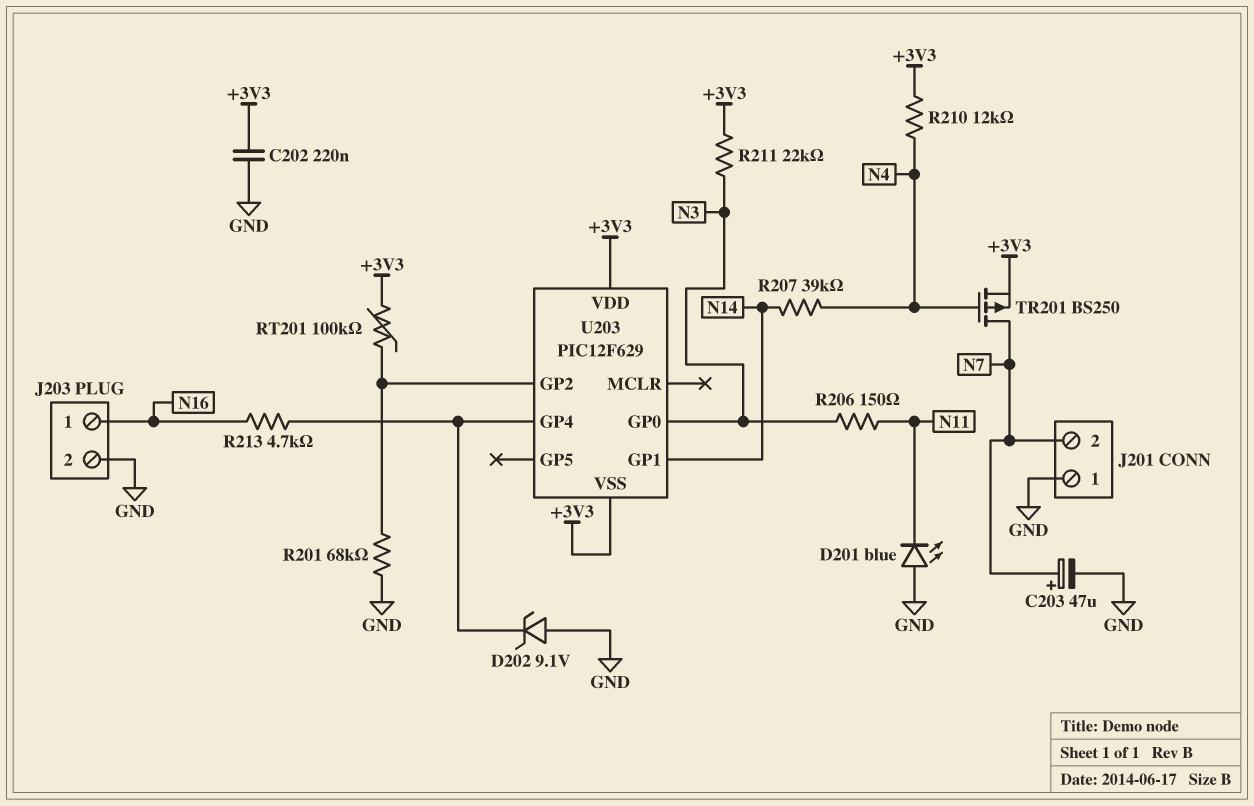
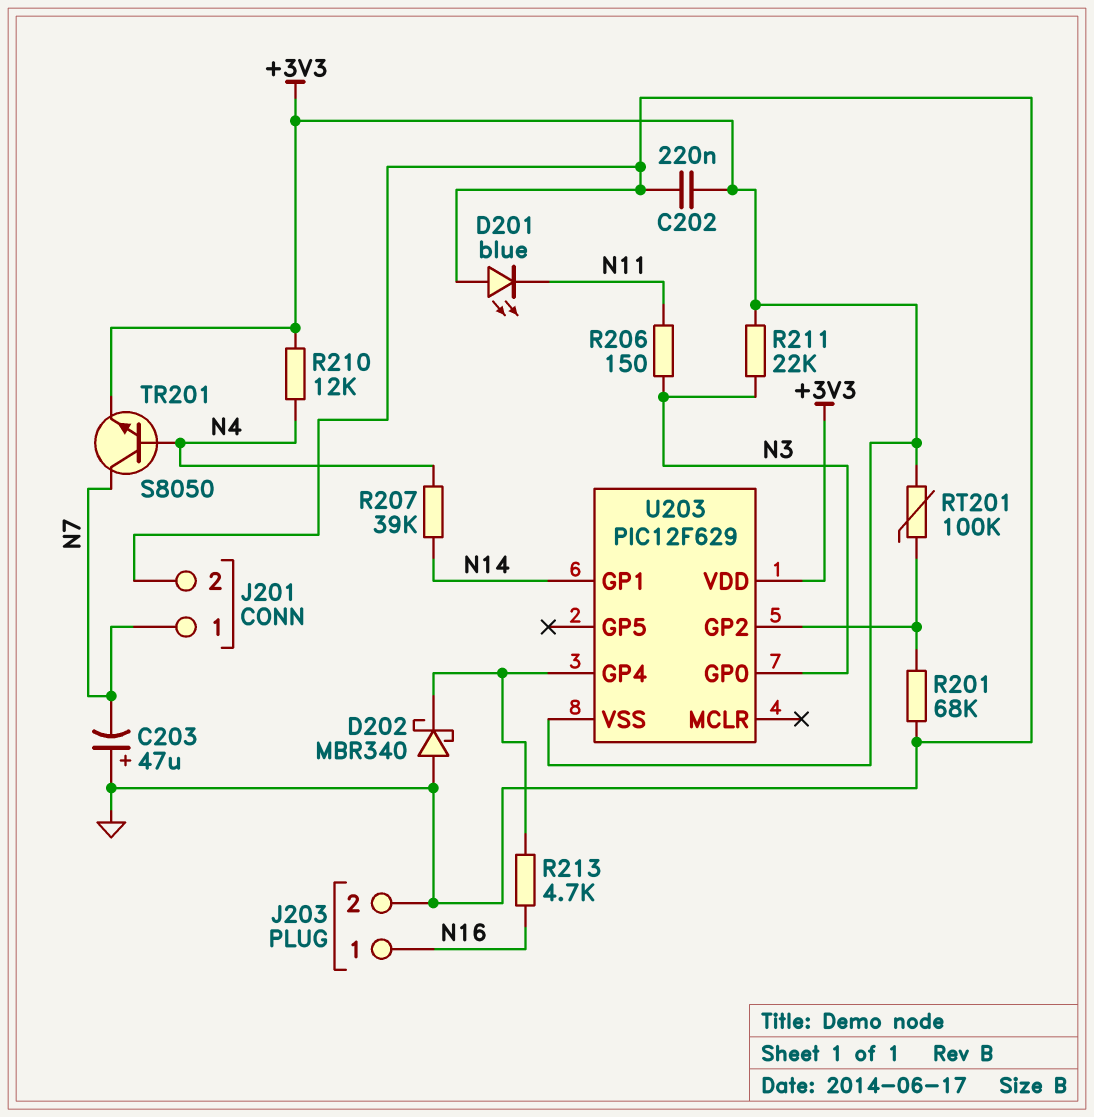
C203: 47uF (plus N7, minus GND) -> 47uF (plus GND, minus N7)
D202: zener 9.1V (A GND, K U203/GP4) -> schottky MBR340 (A GND, K U203/GP4)
J201 pin 1: GND -> N7
J201 pin 2: N7 -> GND
TR201: PMOS BS250 (G N4, D N7, S +3V3) -> NPN S8050 (B N4, C N7, E +3V3)

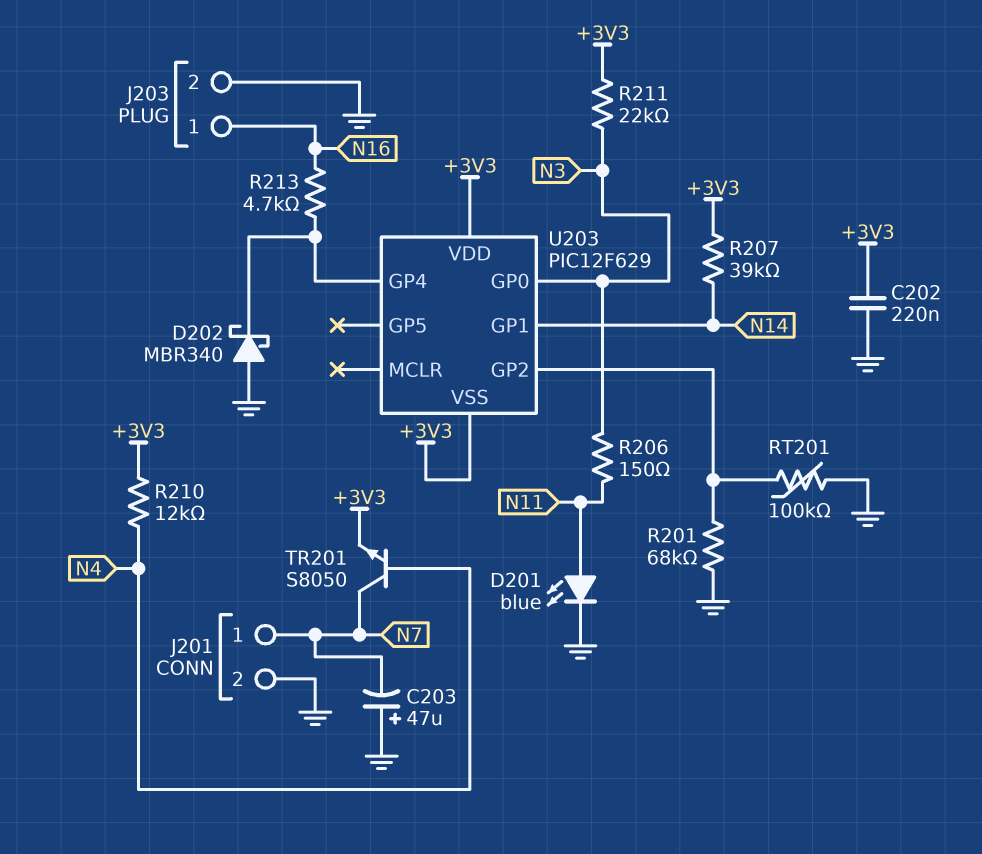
D201: LED blue (A GND, K N11) -> LED blue (A N11, K GND)
R207: 39k (N4, N14) -> 39k (+3V3, N14)
RT201: 100k (+3V3, U203/GP2) -> 100k (GND, U203/GP2)

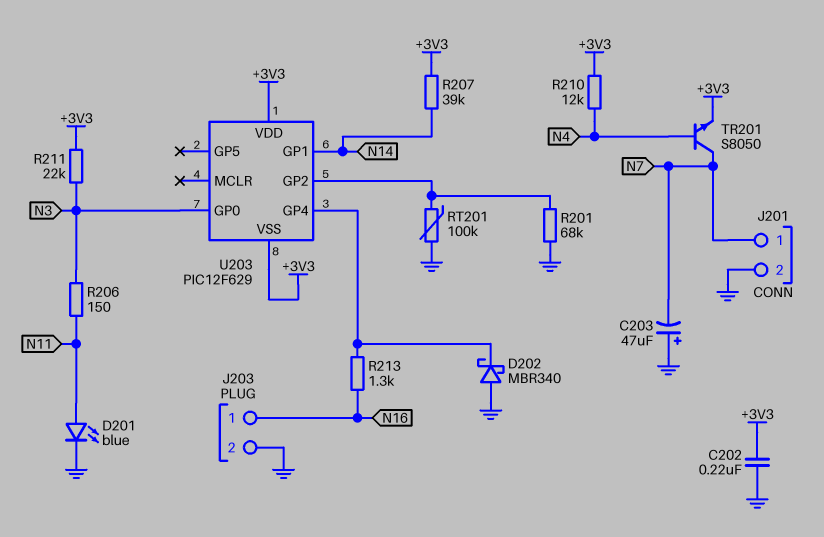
R213: 4.7k (N16, U203/GP4) -> 1.3k (N16, U203/GP4)

